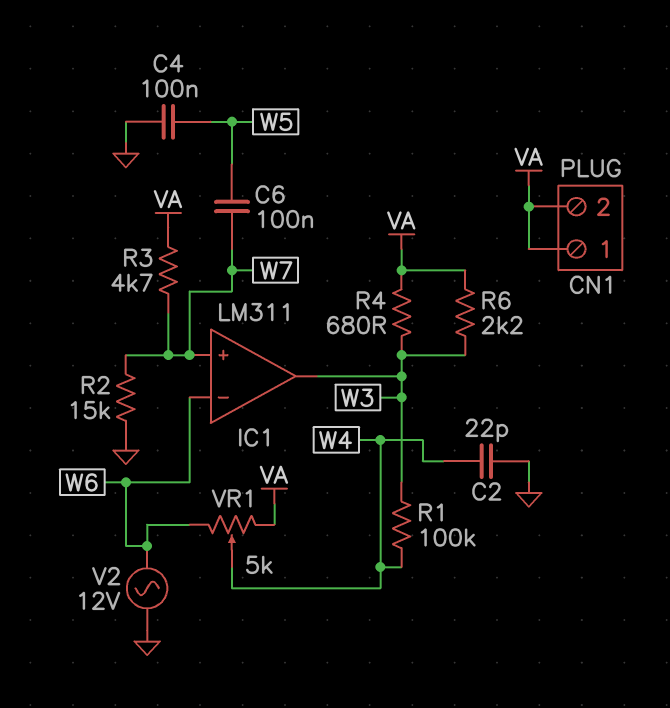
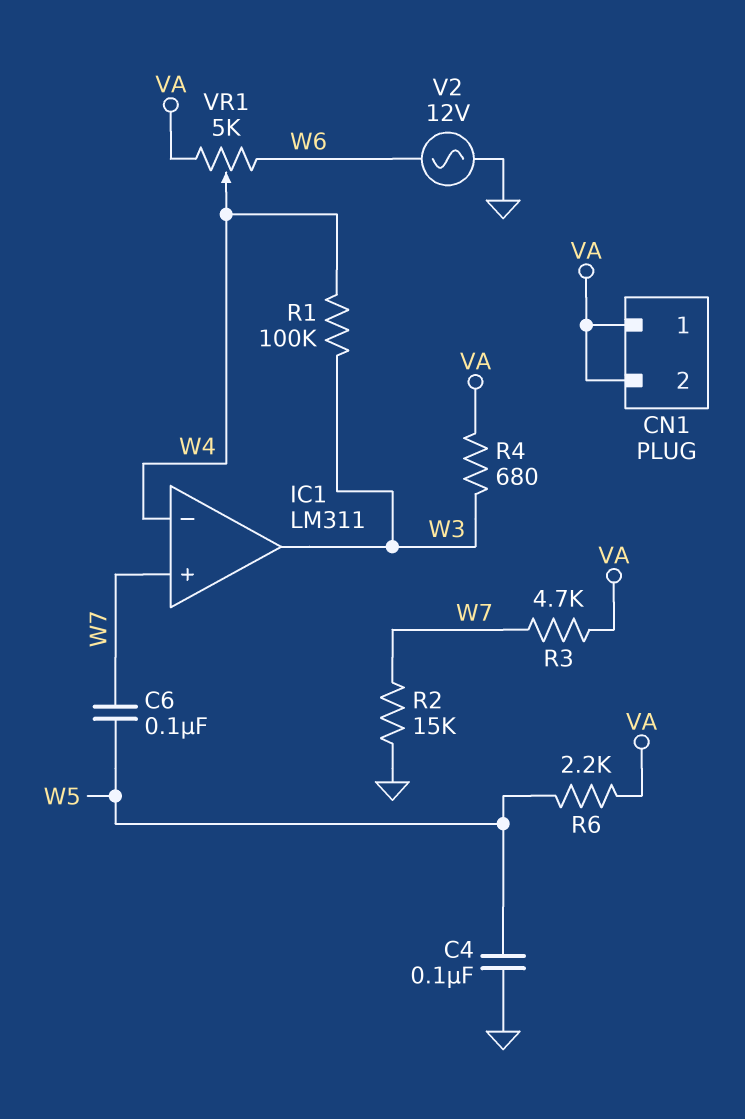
C2: 22pF (GND, W4) -> none
IC1 pin in-: W6 -> W4
R6: 2.2k (VA, W3) -> 2.2k (VA, W5)

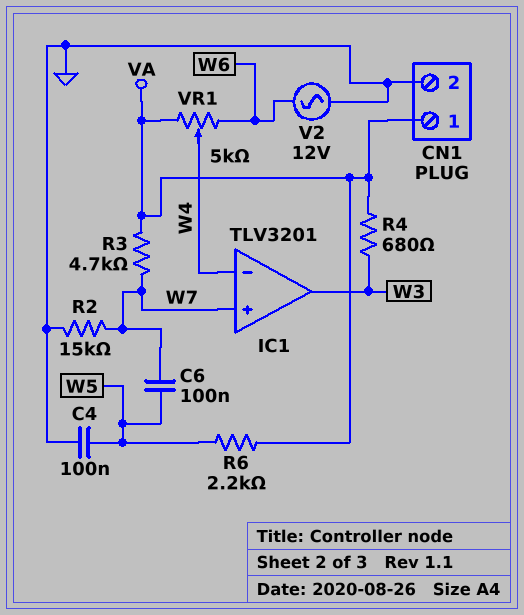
CN1 pin 2: VA -> GND
IC1: LM311 -> TLV3201
R1: 100k (W3, W4) -> none

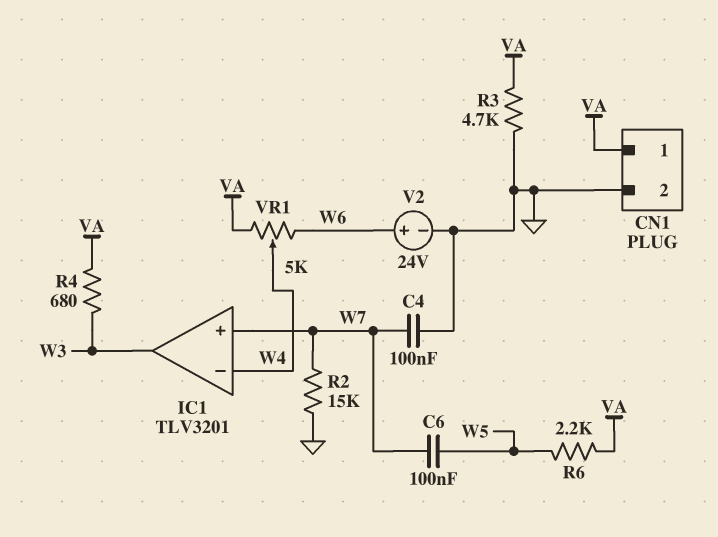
C4: 100nF (GND, W5) -> 100nF (GND, W7)
R3: 4.7k (VA, W7) -> 4.7k (GND, VA)
V2: AC 12V (GND, W6) -> 24V (plus W6, minus GND)

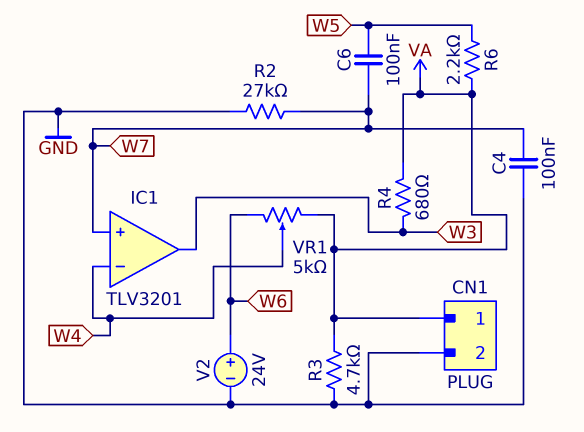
R2: 15k (GND, W7) -> 27k (GND, W7)

